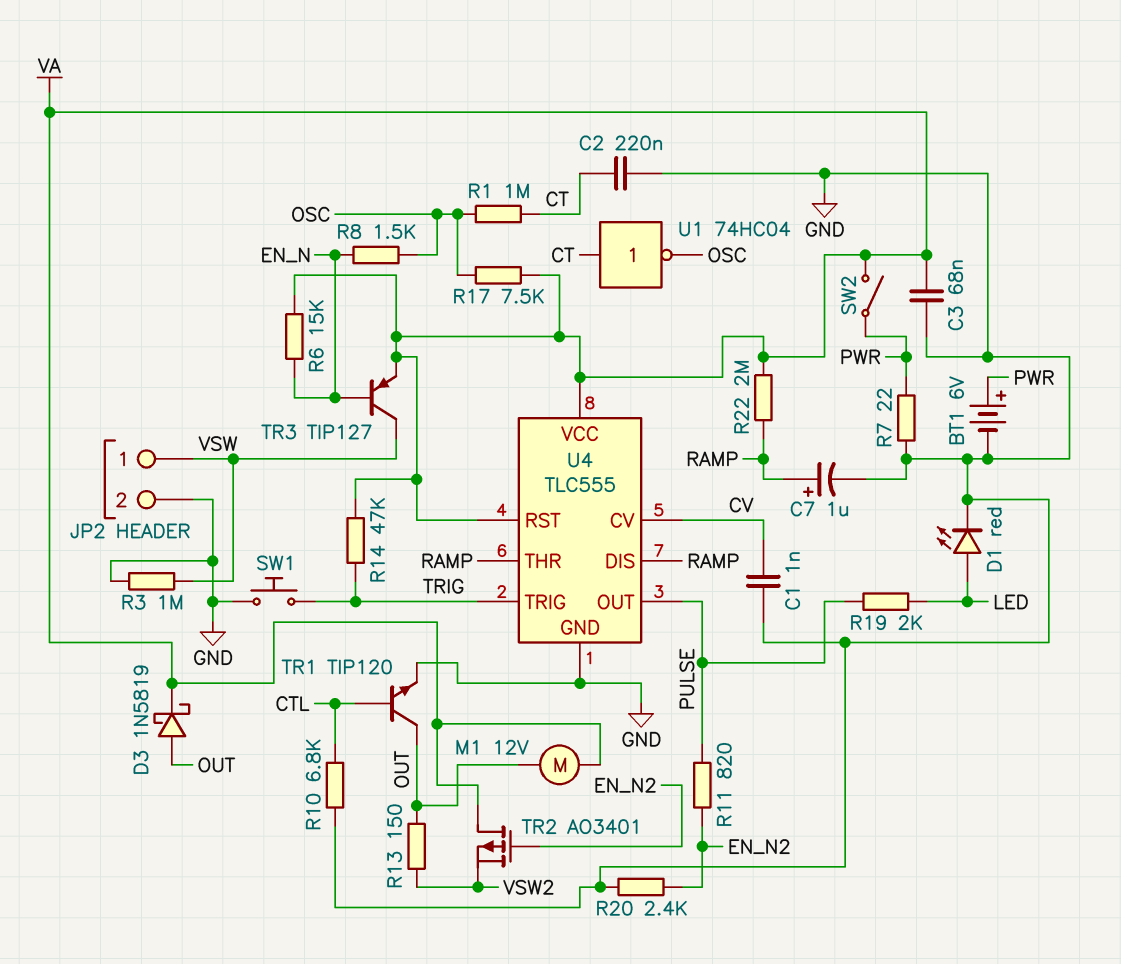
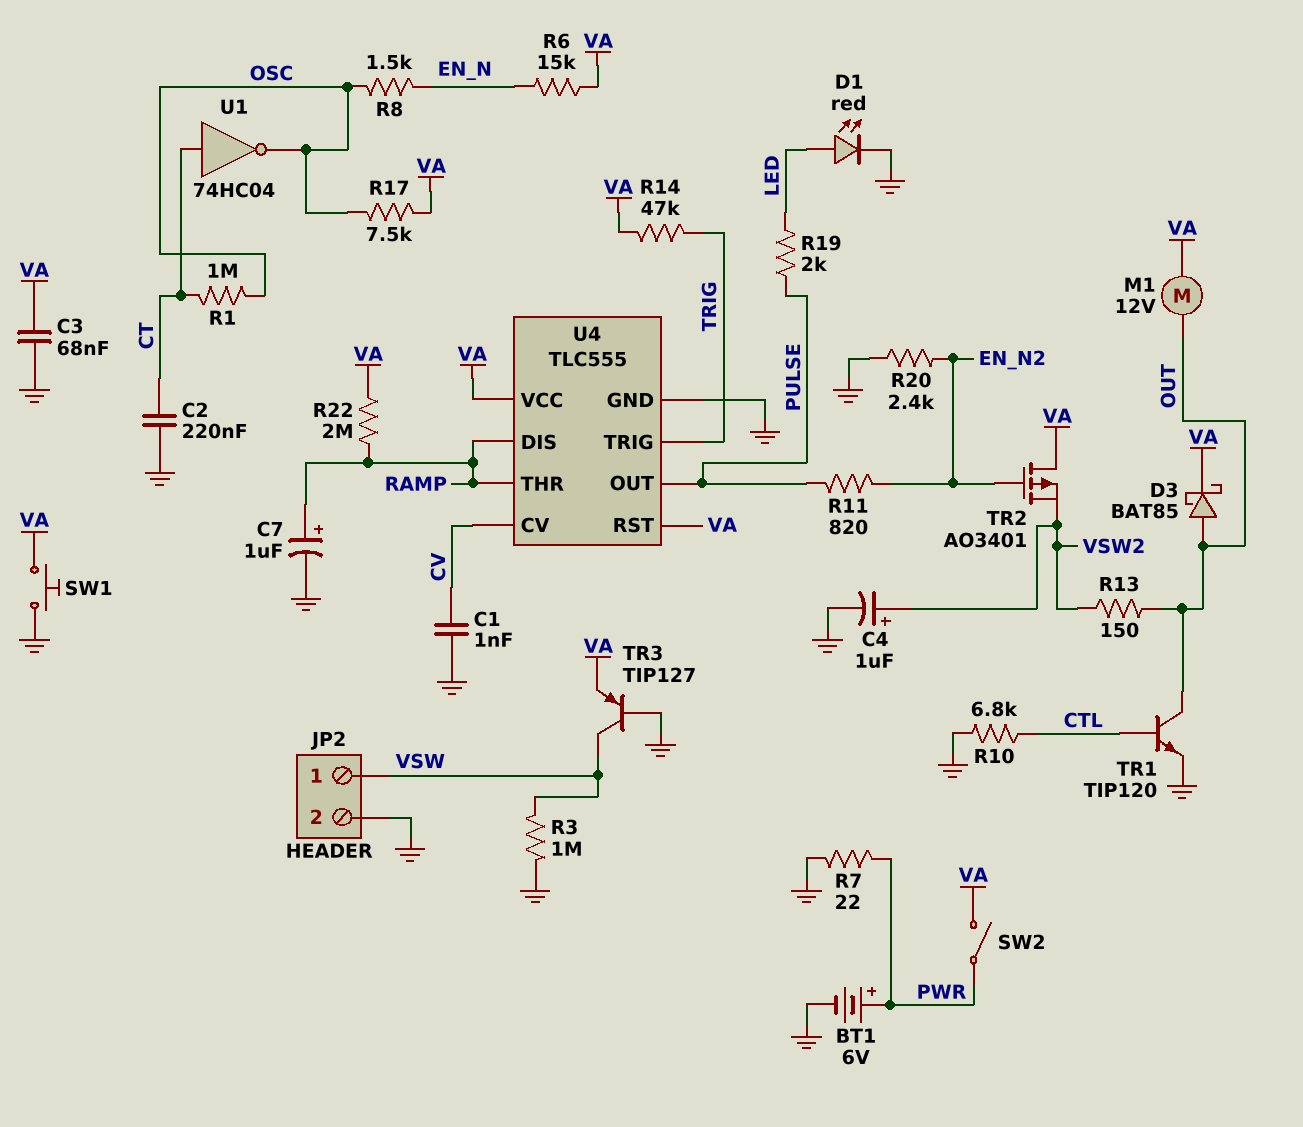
C4: none -> 1uF (plus VSW2, minus GND)
D3: schottky 1N5819 (A OUT, K VA) -> schottky BAT85 (A OUT, K VA)
SW1: button (GND, TRIG) -> button (GND, VA)
TR3: PNP TIP127 (B EN_N, C VSW, E VA) -> PNP TIP127 (B GND, C VSW, E VA)

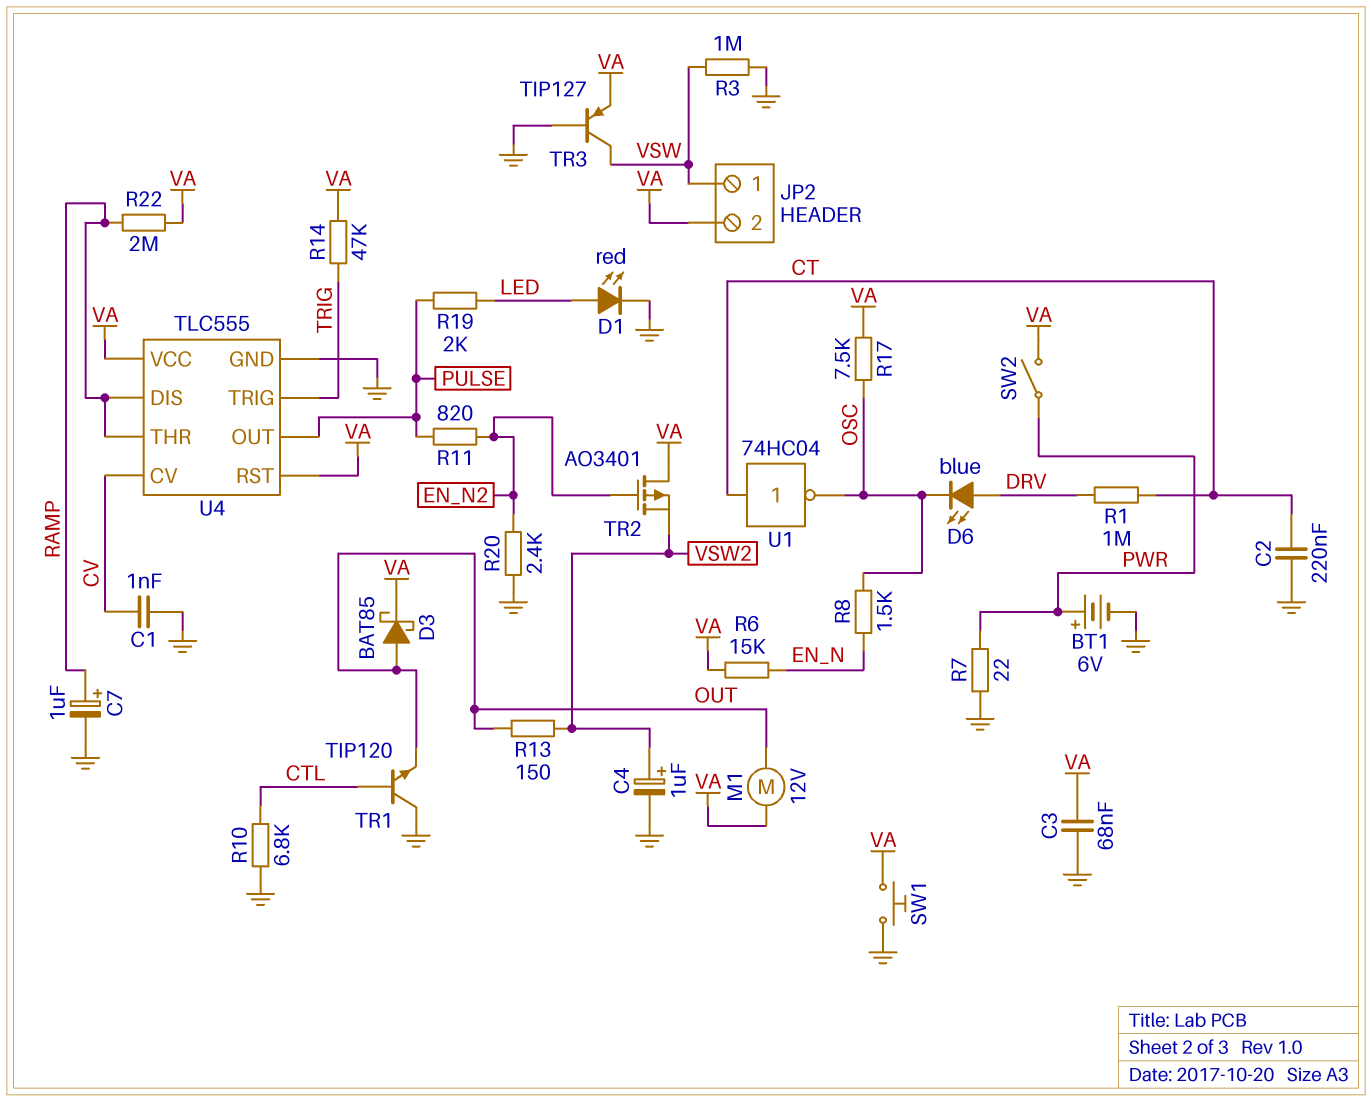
D6: none -> LED blue (A DRV, K OSC)
JP2 pin 2: GND -> VA
R1: 1M (CT, OSC) -> 1M (CT, DRV)
TR1: NPN TIP120 (B CTL, C OUT, E GND) -> NPN TIP120 (B CTL, C GND, E OUT)

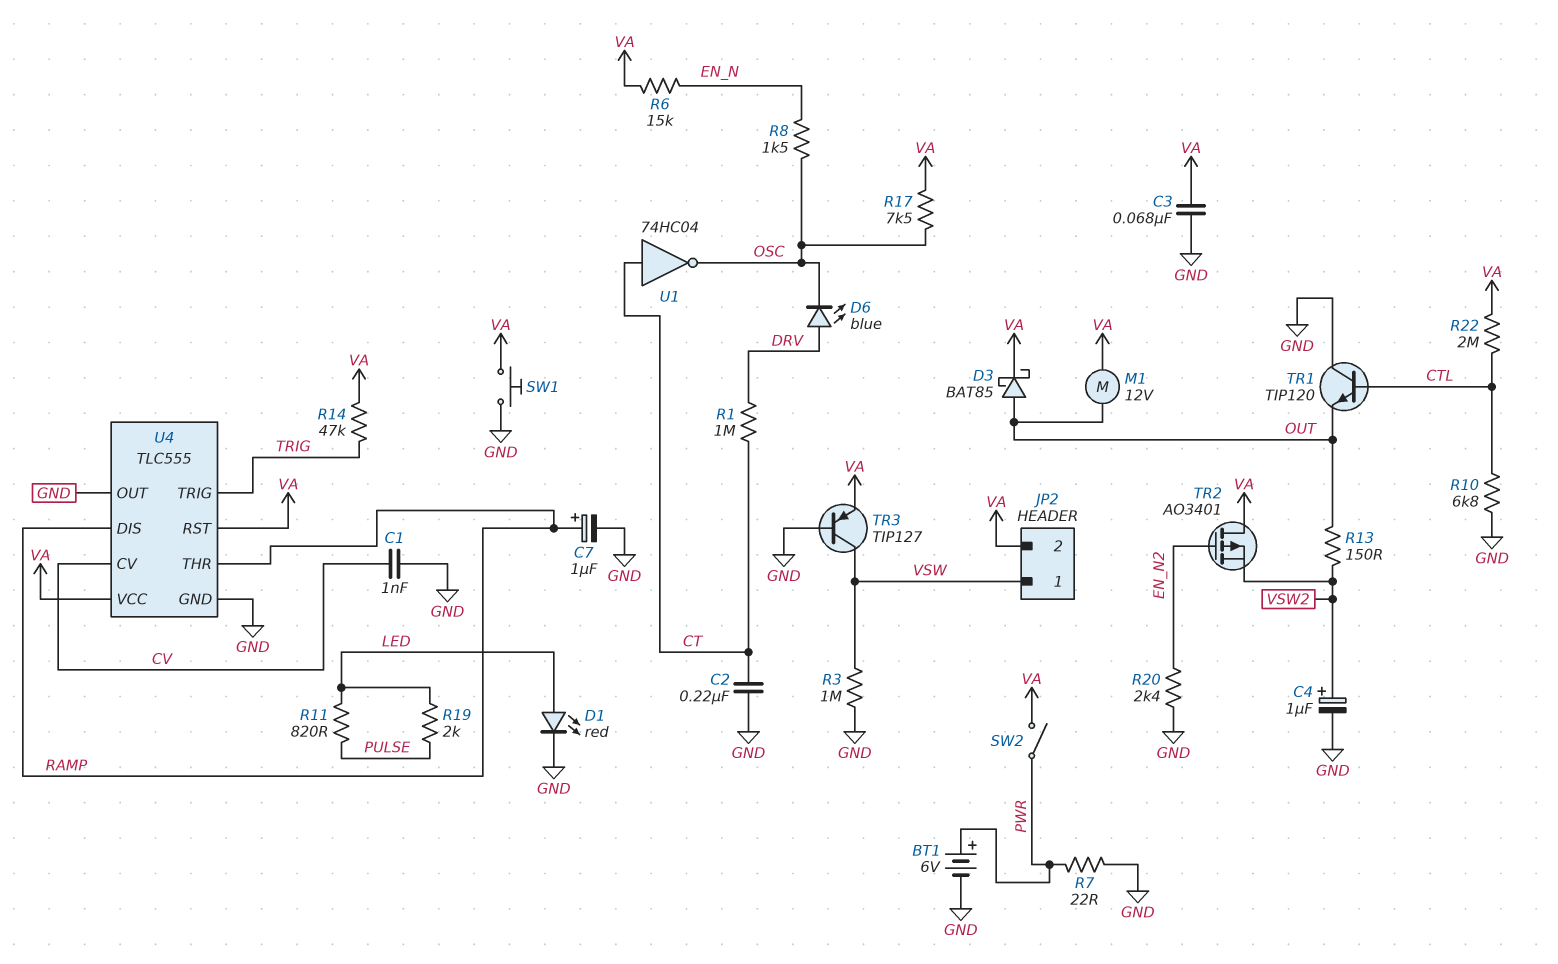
R11: 820 (EN_N2, PULSE) -> 820 (LED, PULSE)
R22: 2M (RAMP, VA) -> 2M (CTL, VA)
U4 pin OUT: PULSE -> GND

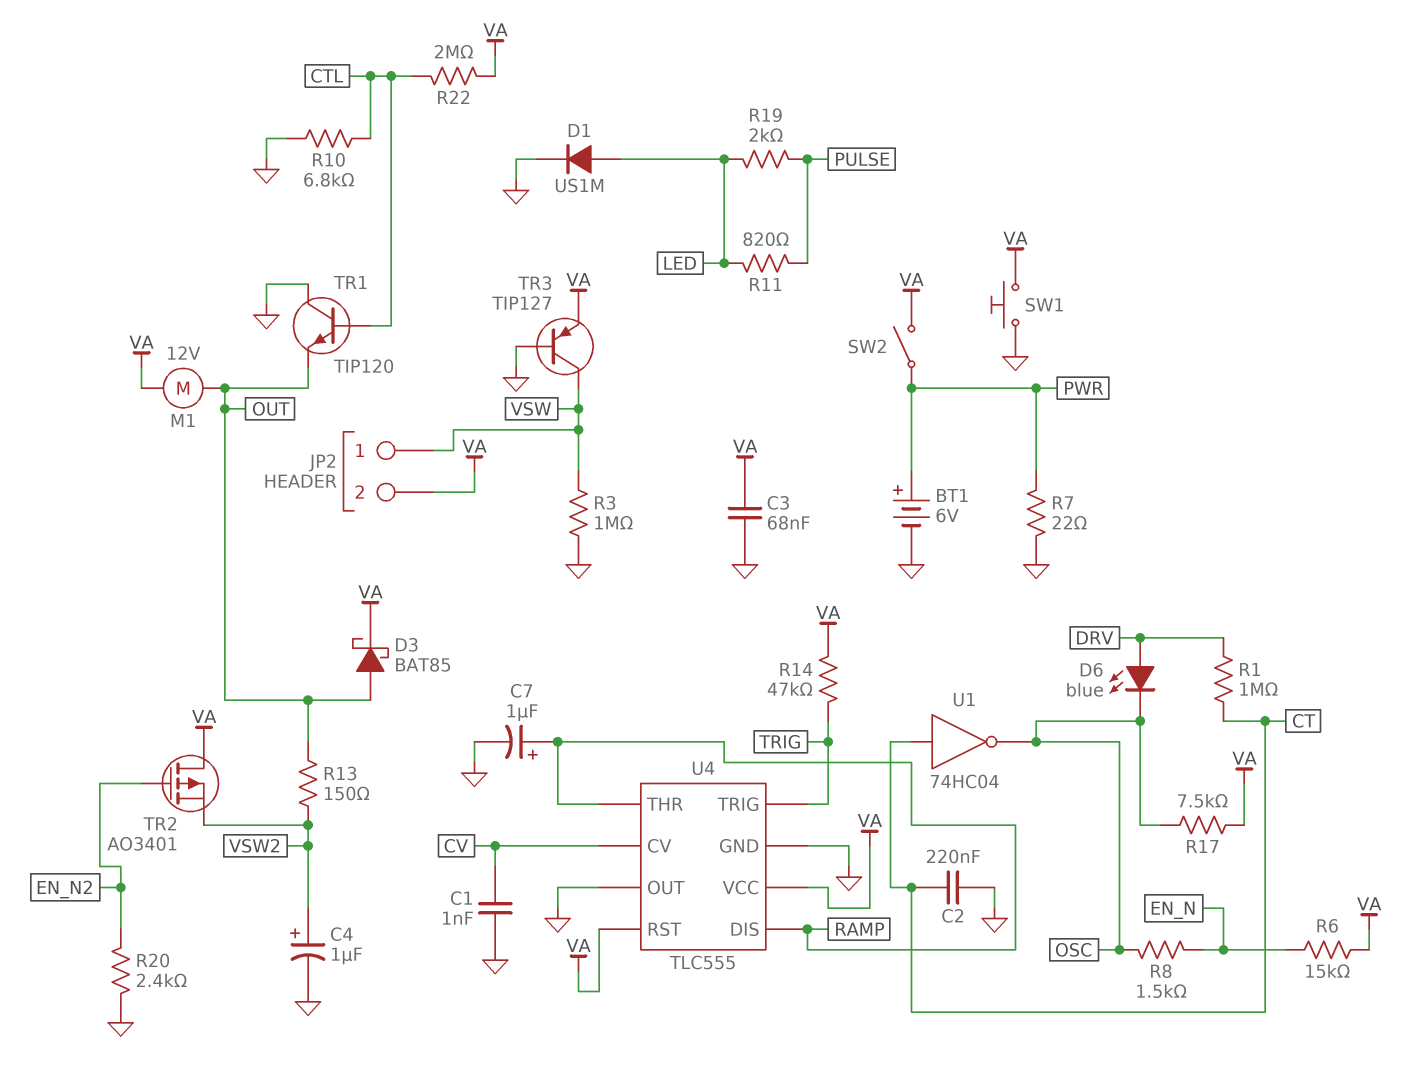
D1: LED red (A LED, K GND) -> diode US1M (A LED, K GND)

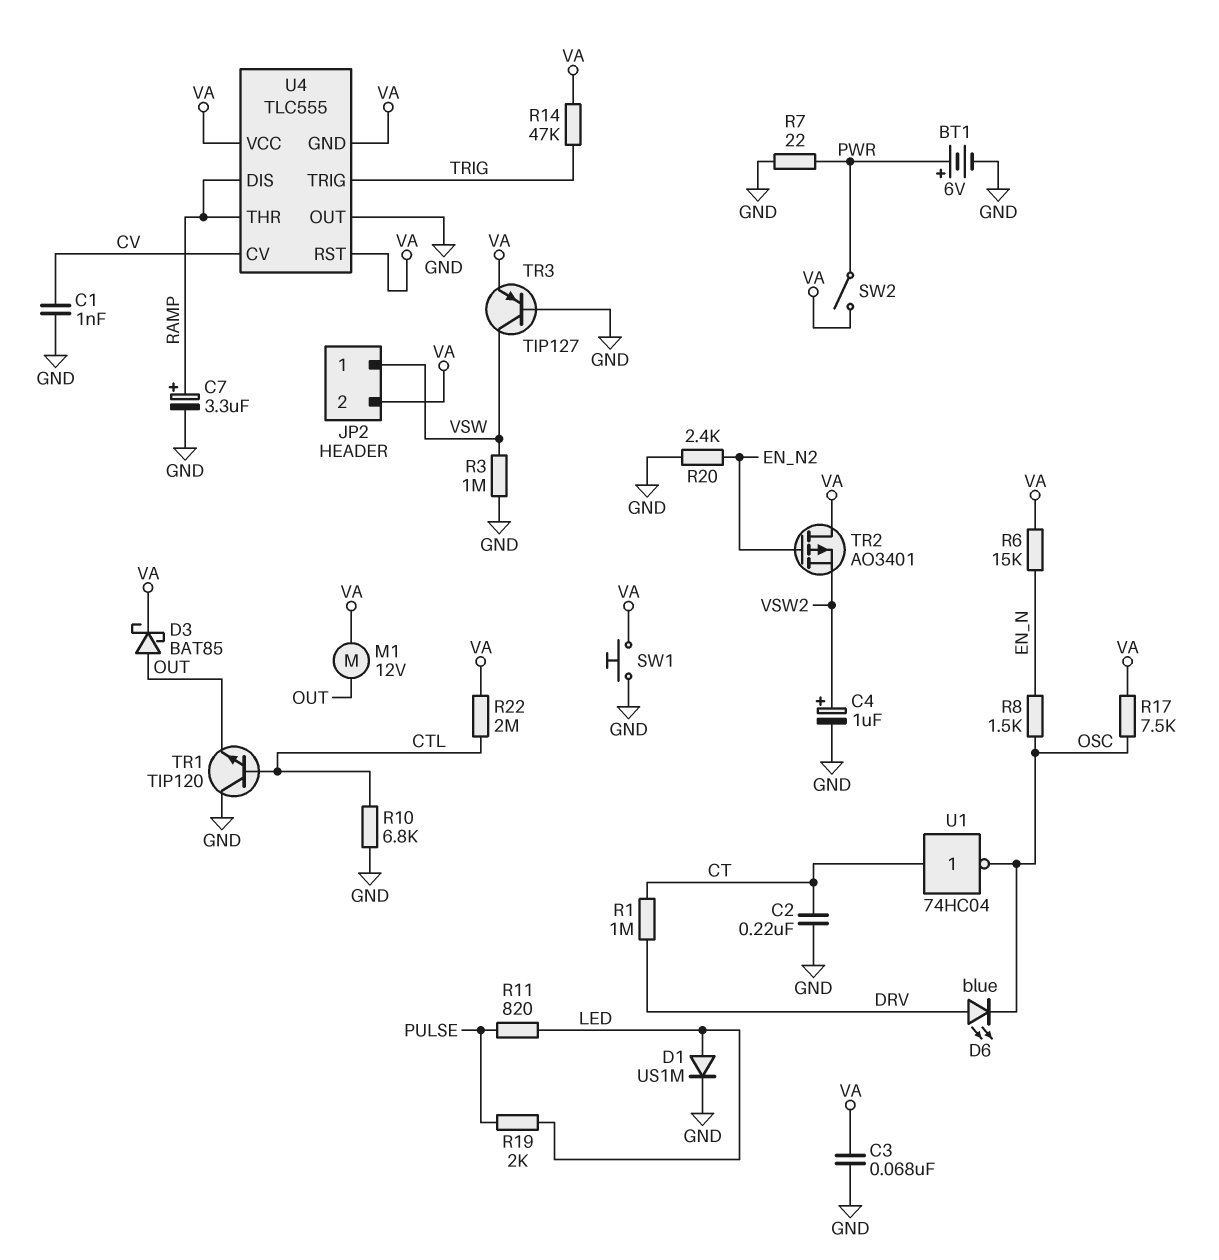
C7: 1uF (plus RAMP, minus GND) -> 3.3uF (plus RAMP, minus GND)
R13: 150 (OUT, VSW2) -> none
U4 pin GND: GND -> VA

